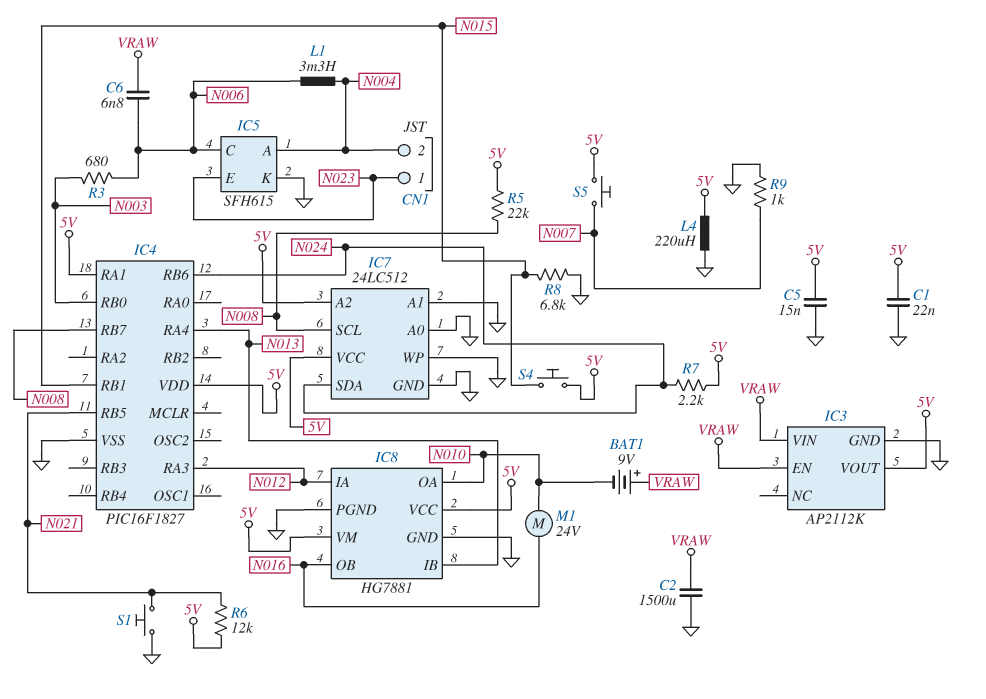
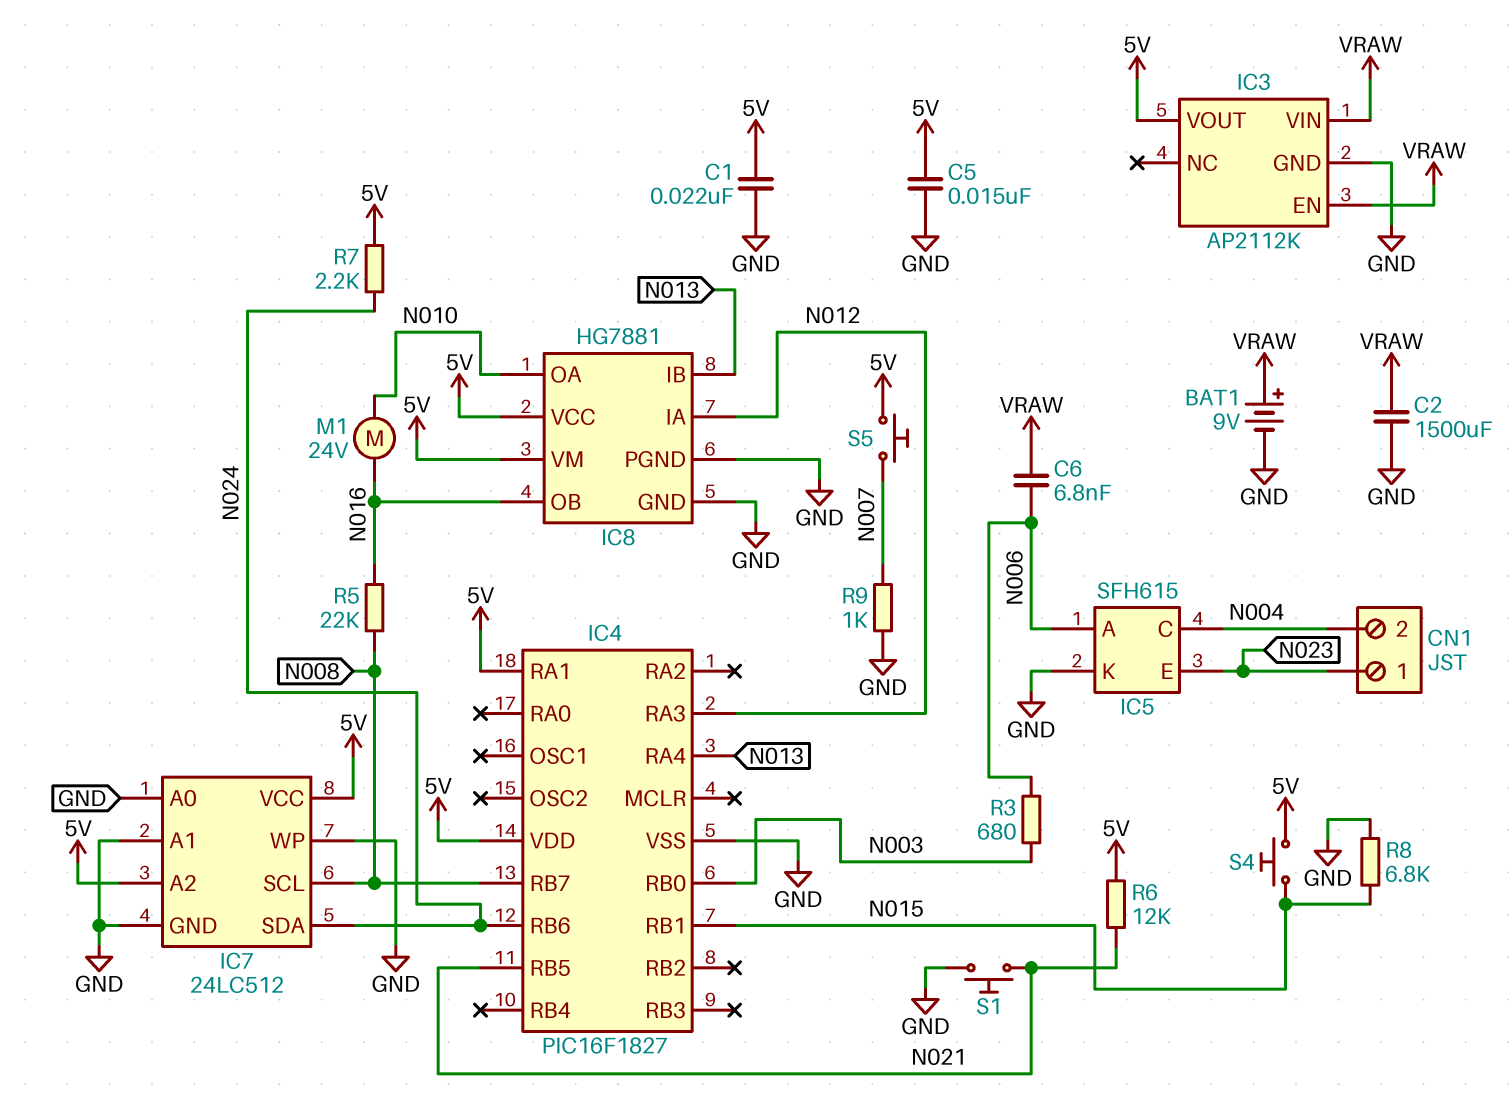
BAT1: 9V (plus VRAW, minus N010) -> 9V (plus VRAW, minus GND)
IC5 pin A: N004 -> N006
IC5 pin C: N006 -> N004
L1: 3.3mH (N004, N006) -> none
L4: 220uH (5V, GND) -> none
R5: 22k (5V, N008) -> 22k (N008, N016)

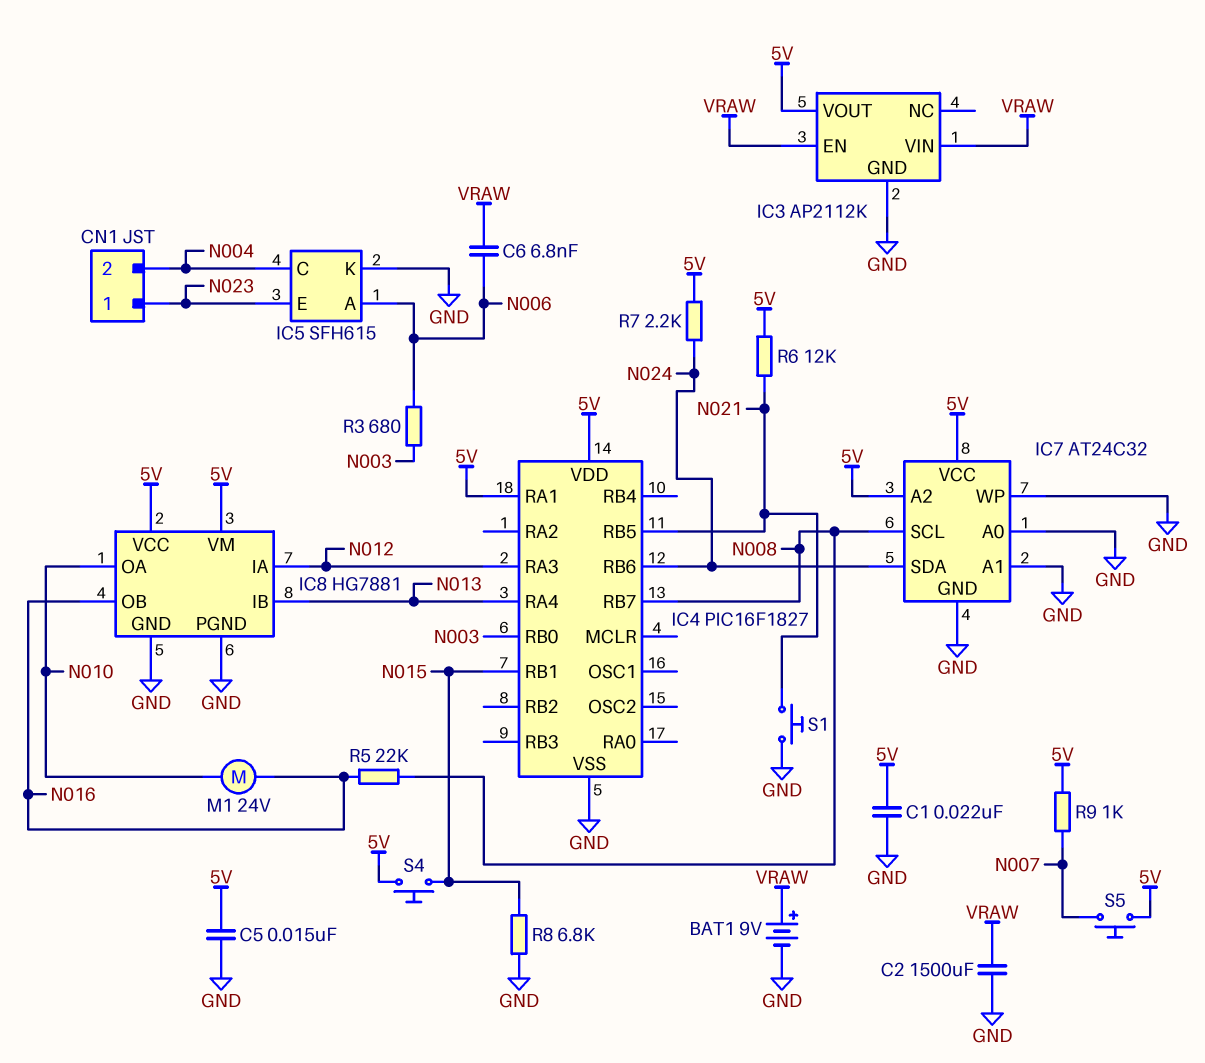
IC7: 24LC512 -> AT24C32
R9: 1k (GND, N007) -> 1k (5V, N007)

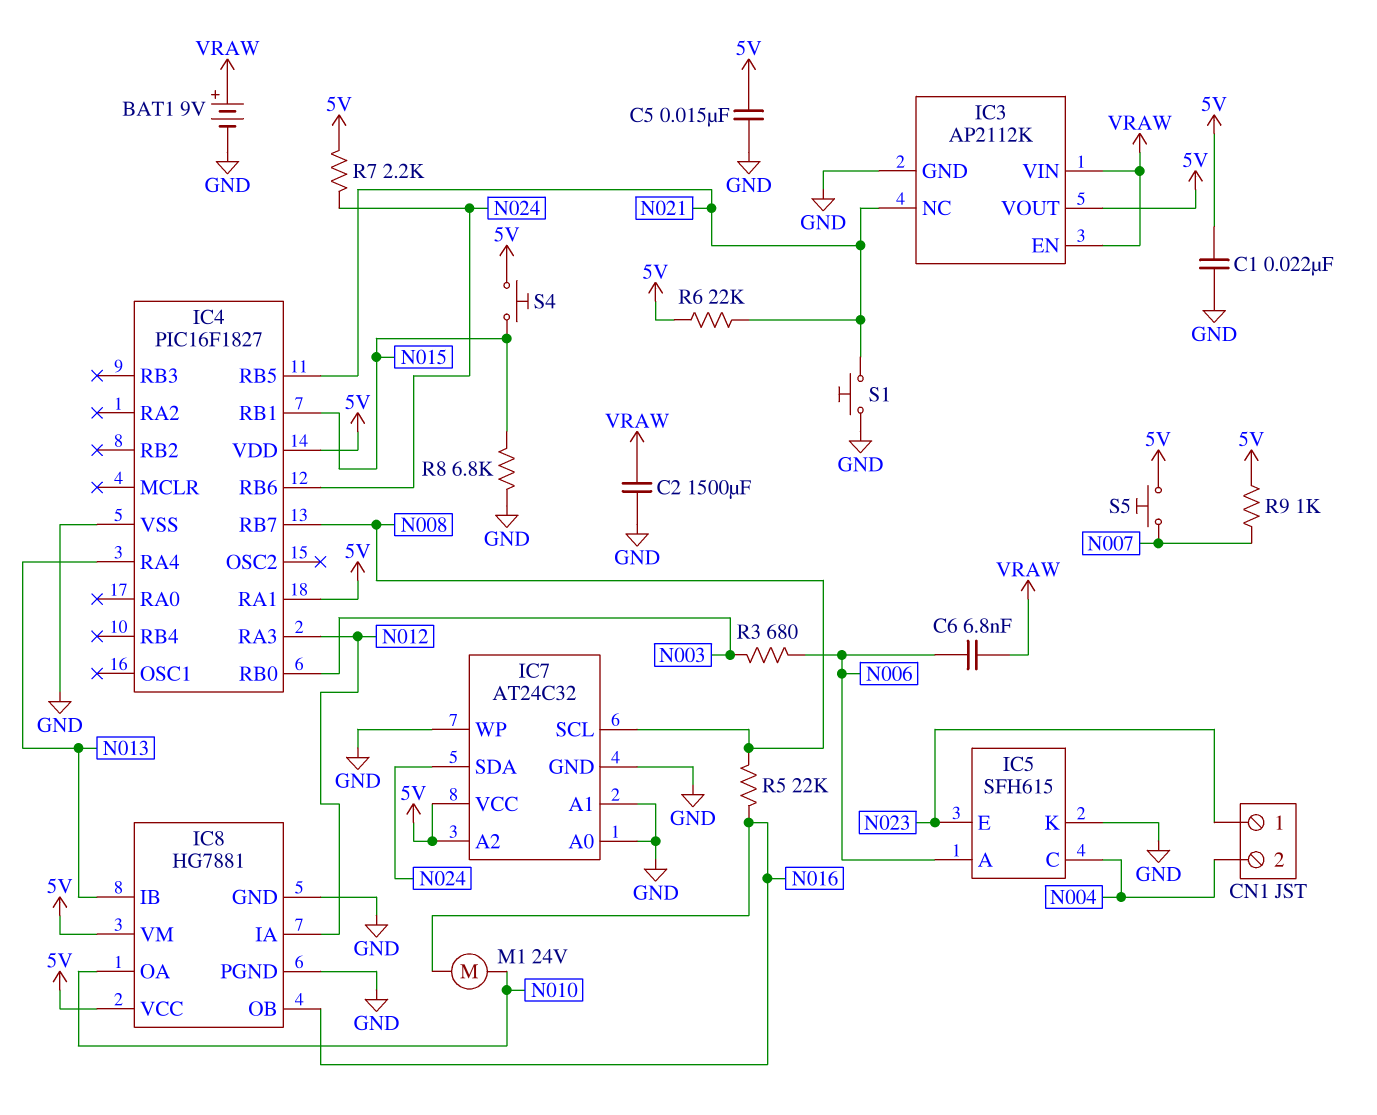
IC3 pin NC: none -> N021
R6: 12k (5V, N021) -> 22k (5V, N021)

